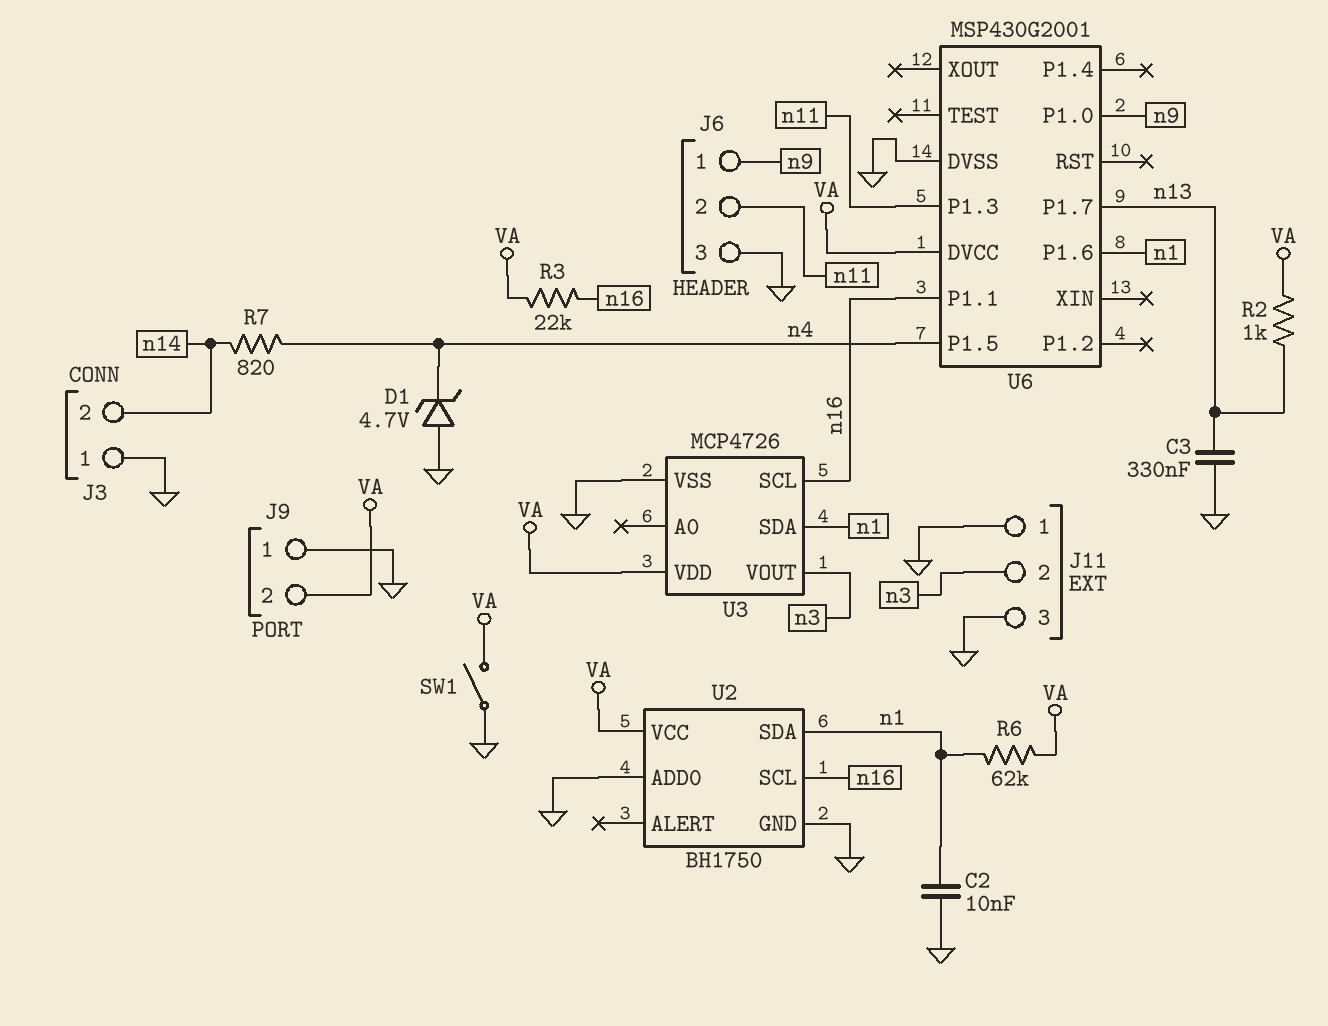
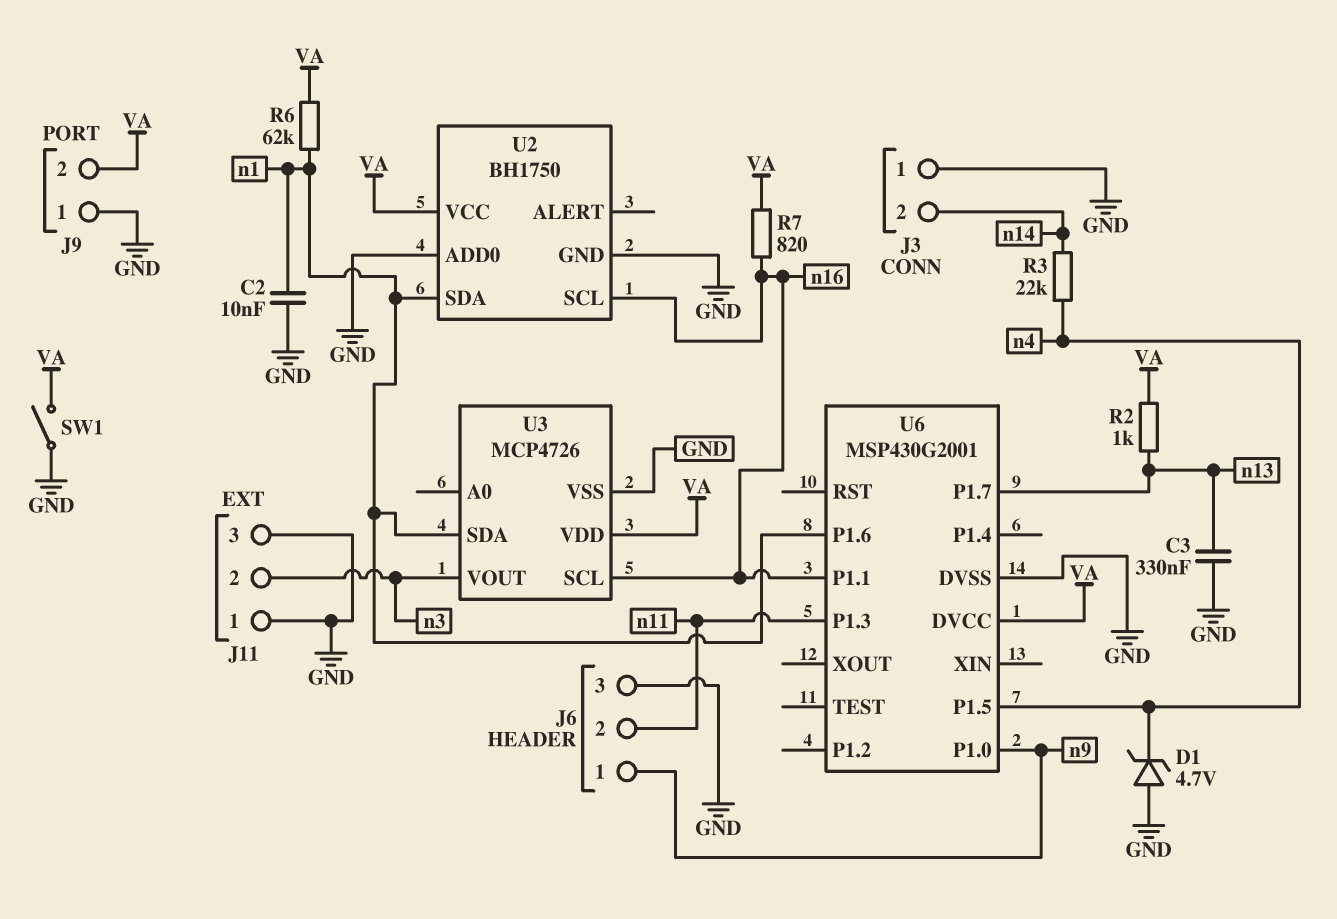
R3: 22k (VA, n16) -> 22k (n4, n14)
R7: 820 (n4, n14) -> 820 (VA, n16)

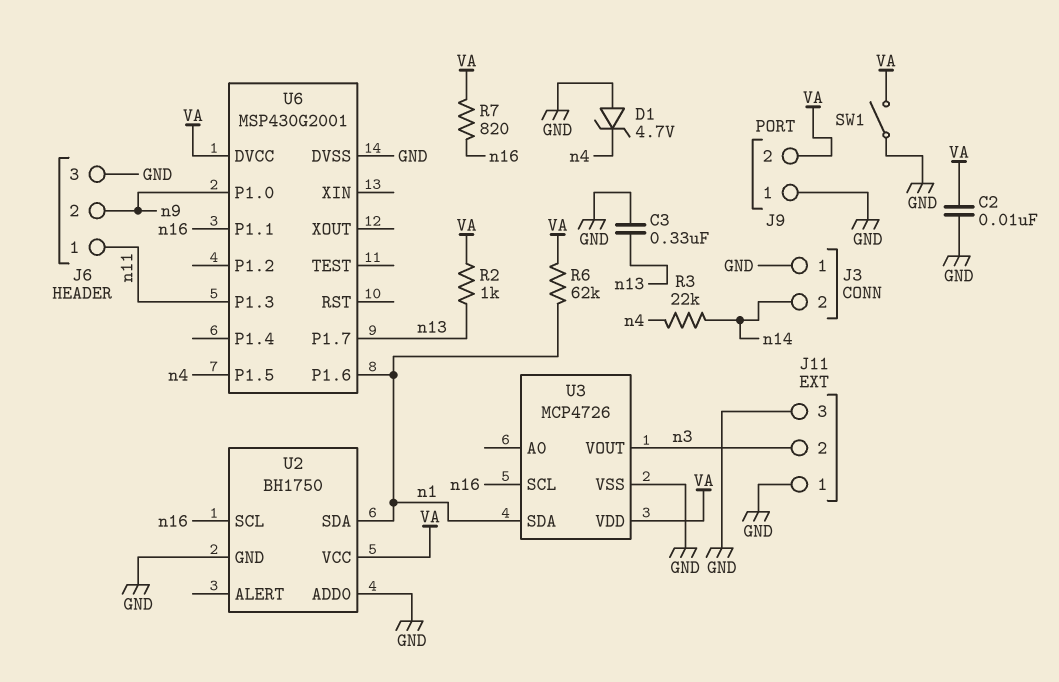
C2: 10nF (GND, n1) -> 10nF (GND, VA)
J6 pin 1: n9 -> n11
J6 pin 2: n11 -> n9

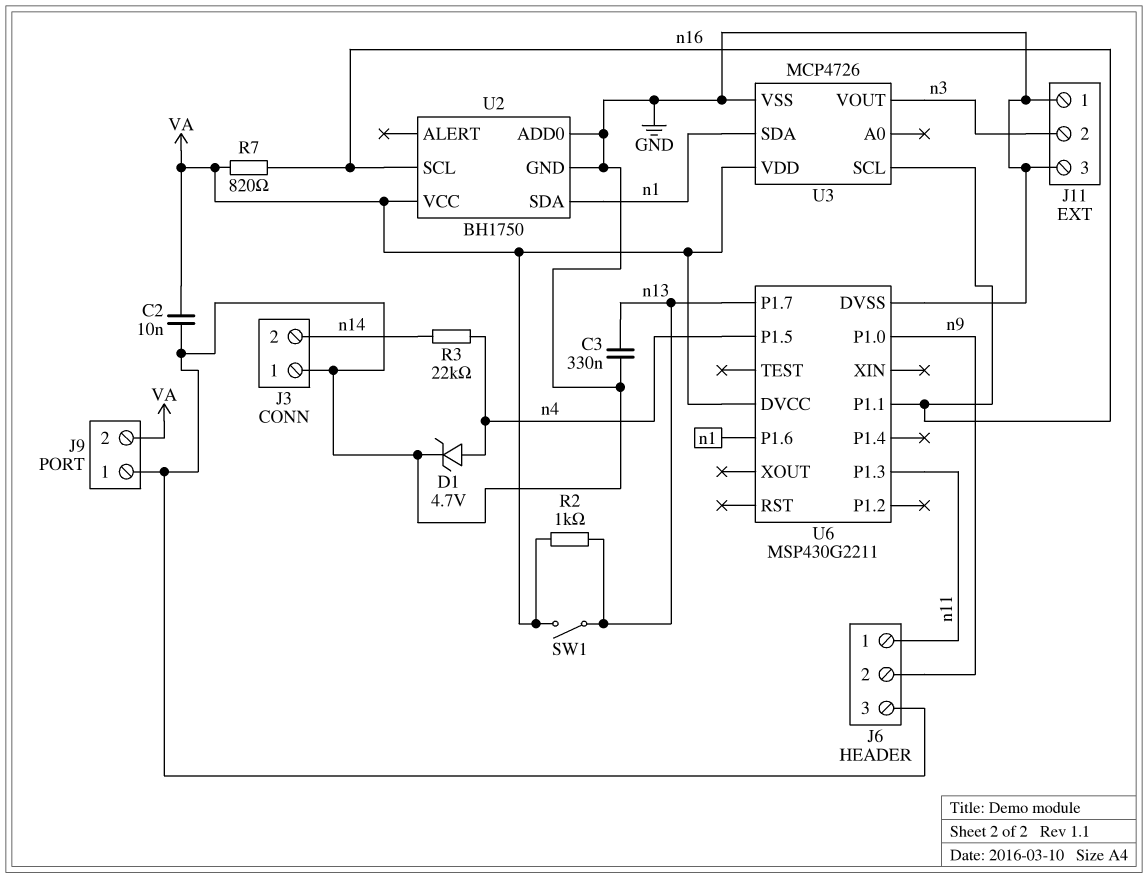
D1: zener 4.7V (A GND, K n4) -> zener 4.7V (A n4, K GND)
R6: 62k (VA, n1) -> none
SW1: switch (GND, VA) -> switch (VA, n13)
U6: MSP430G2001 -> MSP430G2211

